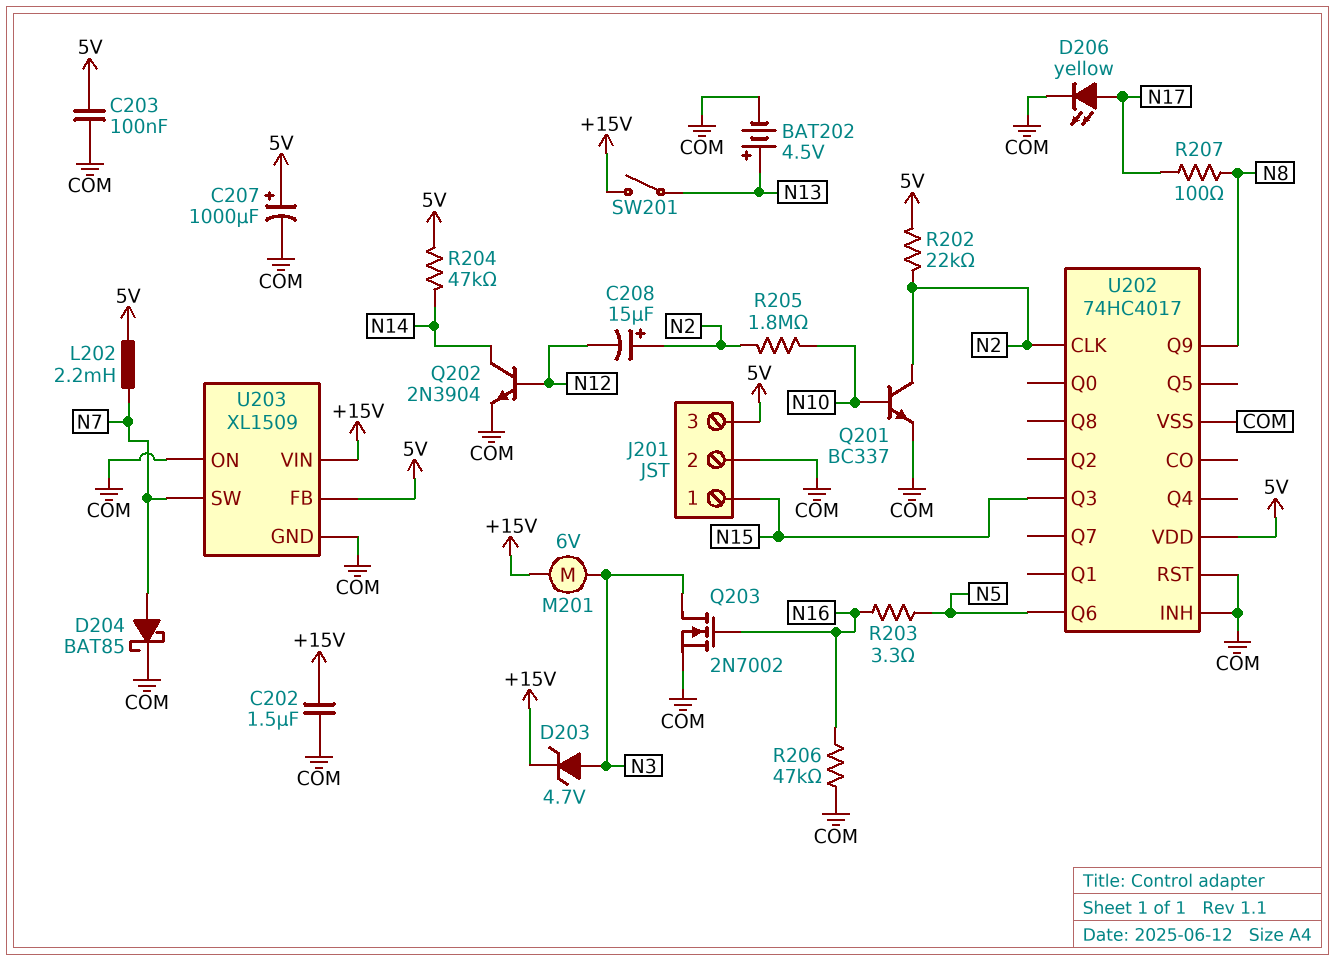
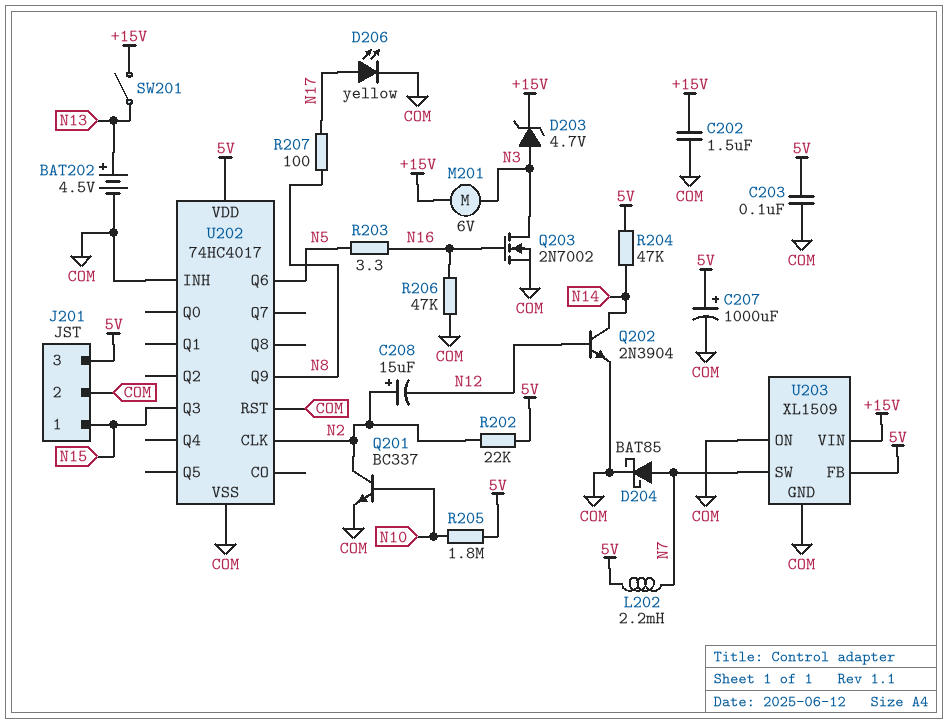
R205: 1.8M (N2, N10) -> 1.8M (5V, N10)

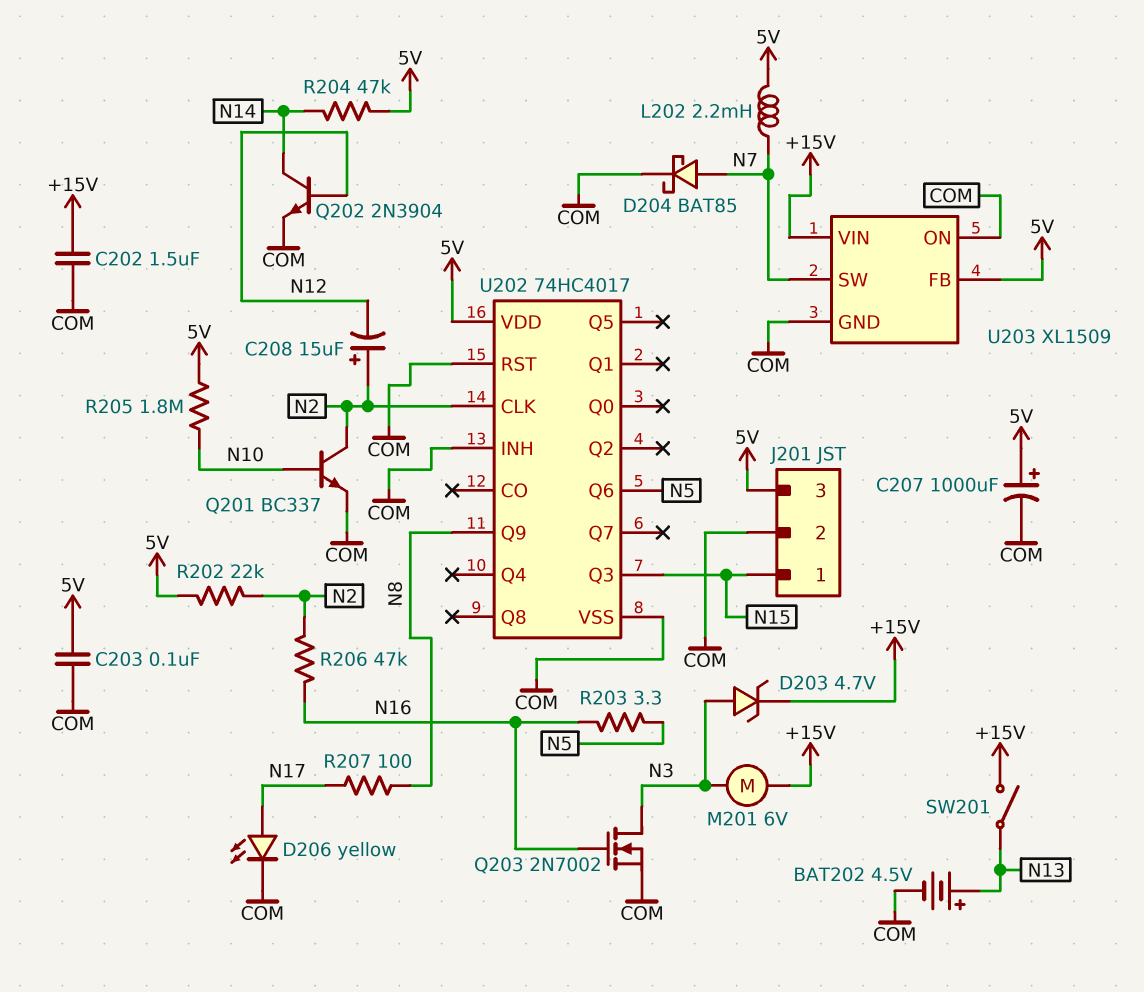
R206: 47k (COM, N16) -> 47k (N2, N16)

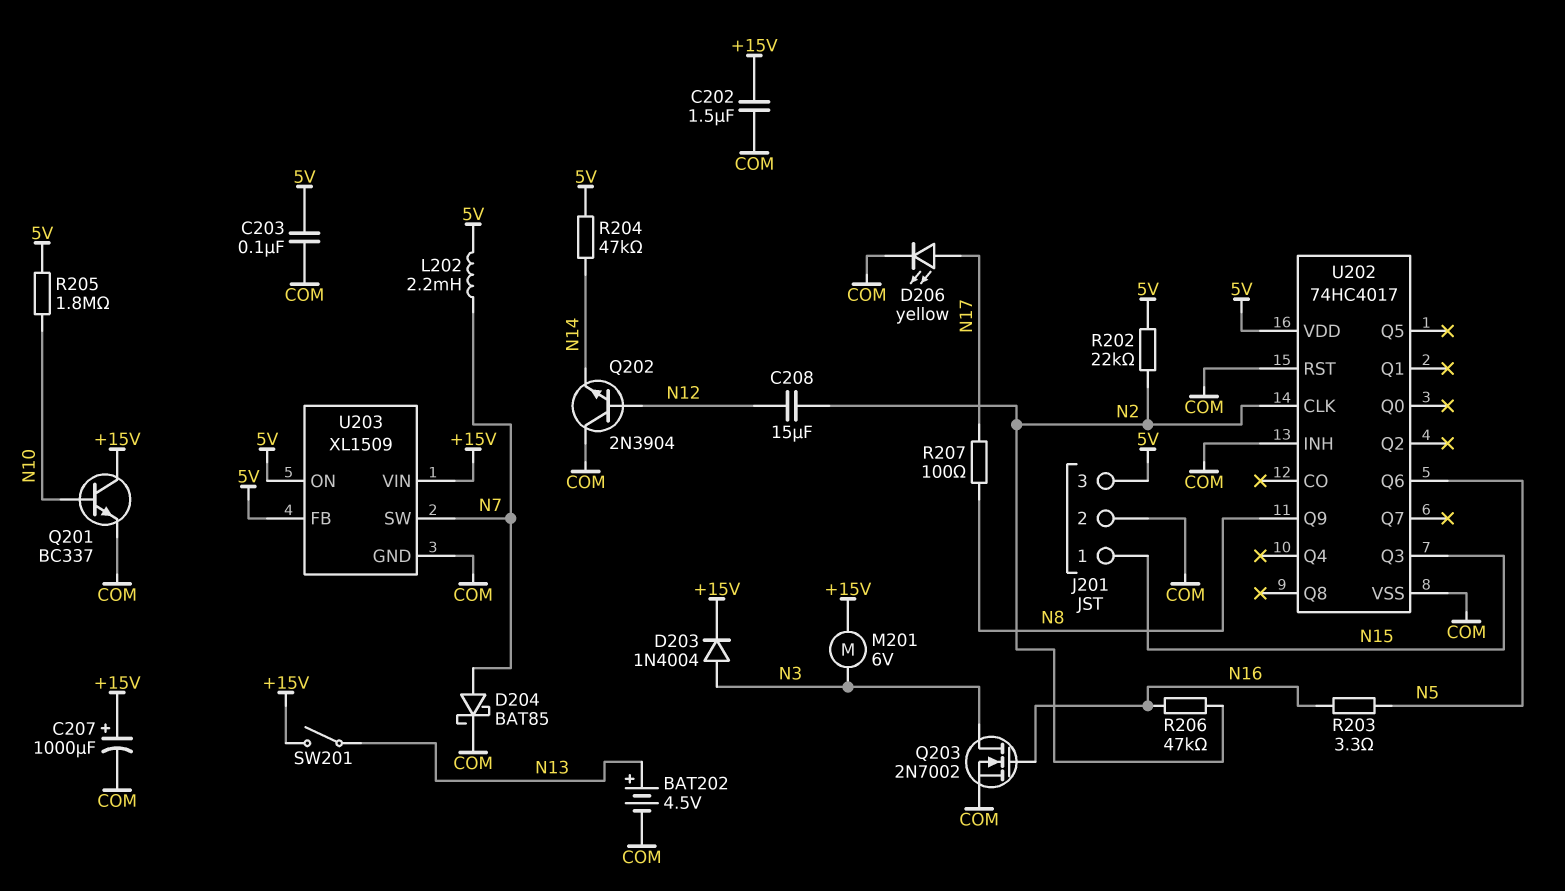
C207: 1000uF (plus 5V, minus COM) -> 1000uF (plus +15V, minus COM)
C208: 15uF (plus N2, minus N12) -> 15uF (N2, N12)
D203: zener 4.7V (A N3, K +15V) -> diode 1N4004 (A N3, K +15V)
Q201: NPN BC337 (B N10, C N2, E COM) -> NPN BC337 (B N10, C +15V, E COM)
Q202: NPN 2N3904 (B N12, C N14, E COM) -> NPN 2N3904 (B N12, C COM, E N14)
U203 pin ON: COM -> 5V

